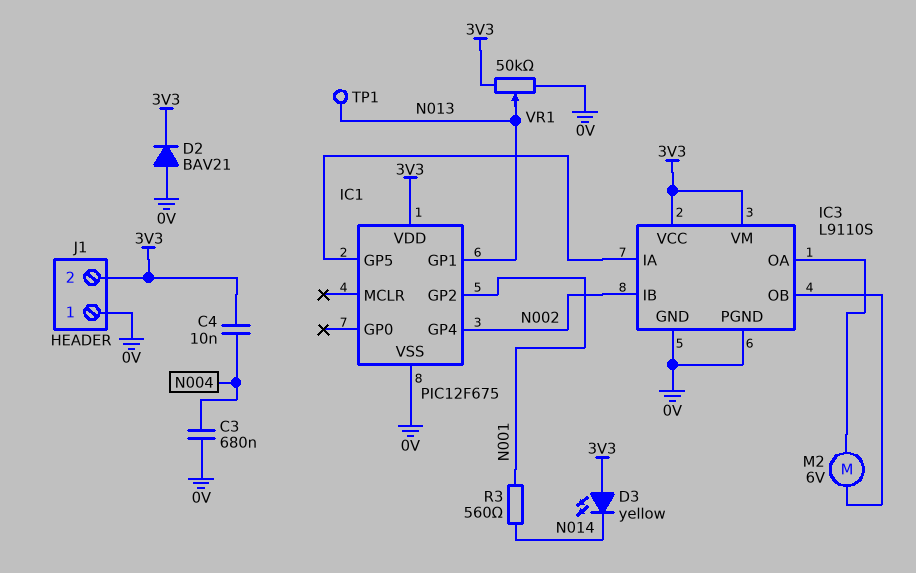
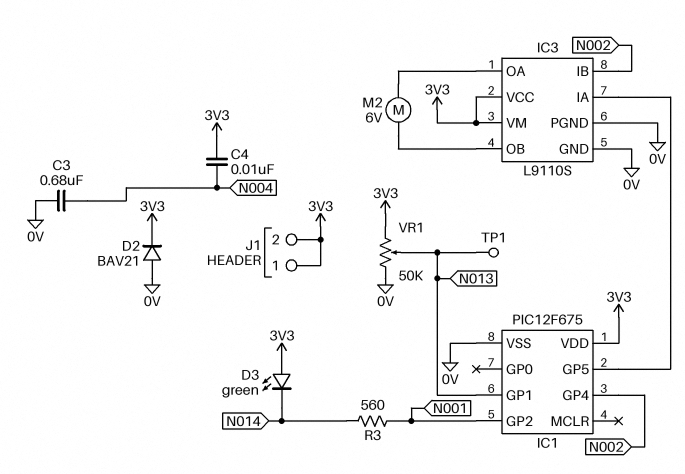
D3: LED yellow (A 3V3, K N014) -> LED green (A 3V3, K N014)
J1 pin 1: 0V -> 3V3

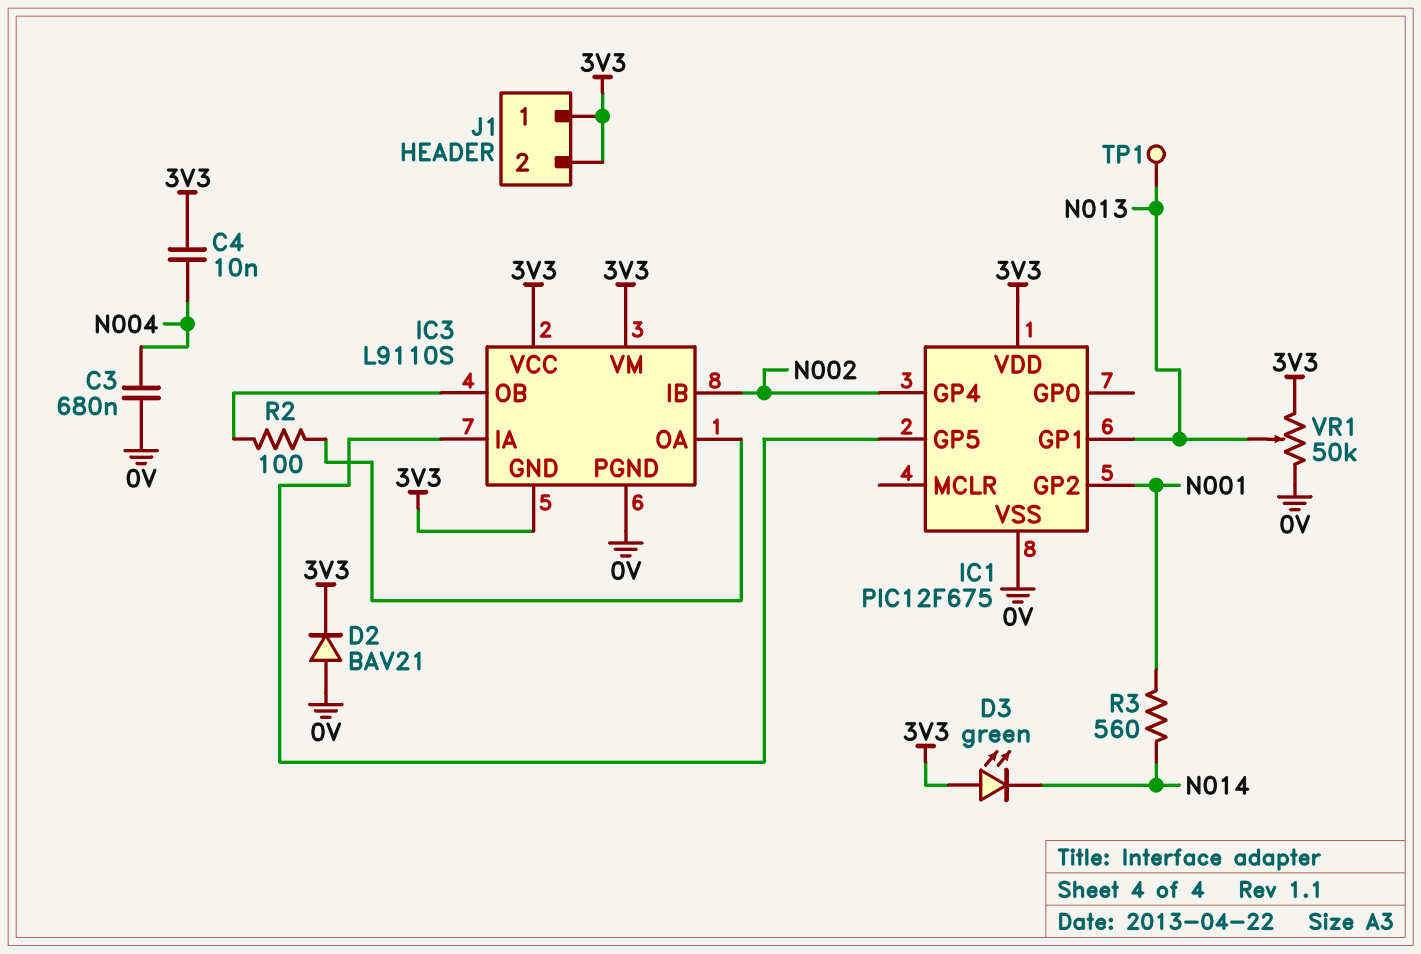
IC3 pin GND: 0V -> 3V3
M2: motor 6V (IC3/OA, IC3/OB) -> none
R2: none -> 100 (IC3/OA, IC3/OB)

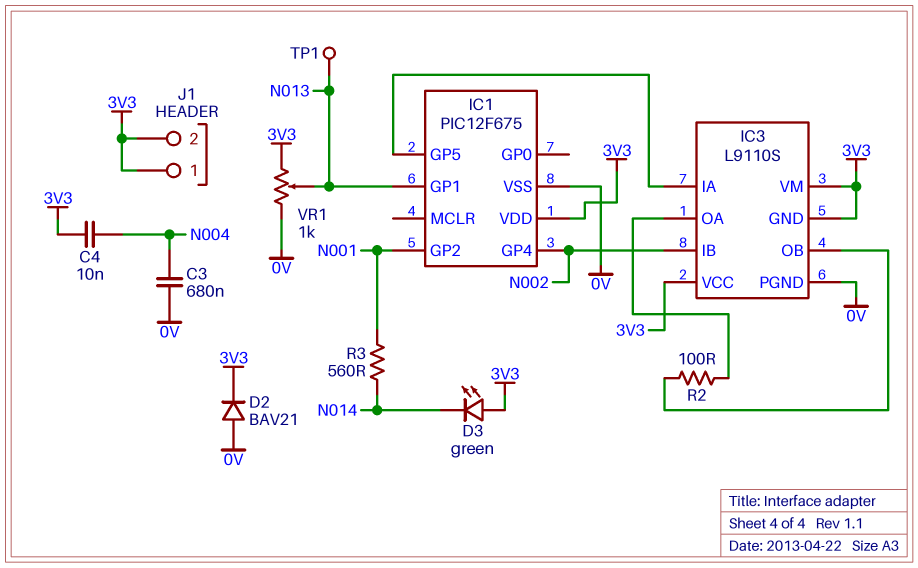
VR1: 50k (0V, 3V3, wiper N013) -> 1k (0V, 3V3, wiper N013)

